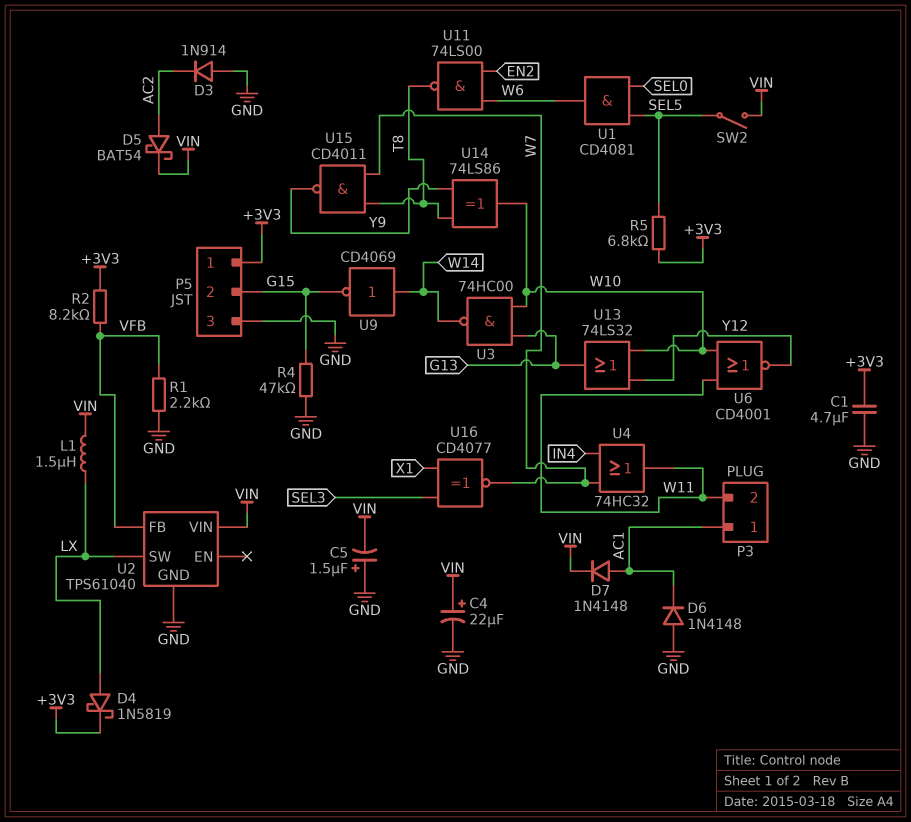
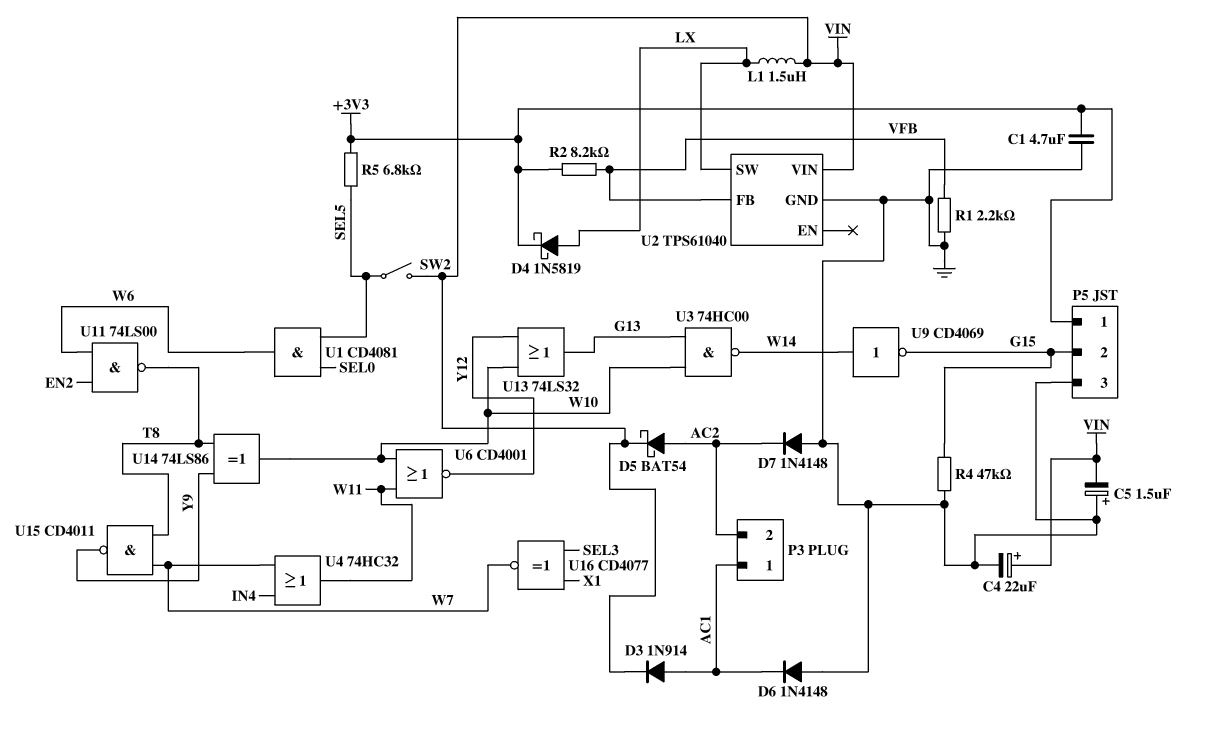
D3: diode 1N914 (A GND, K AC2) -> diode 1N914 (A AC1, K VIN)
D7: diode 1N4148 (A AC1, K VIN) -> diode 1N4148 (A GND, K AC2)
P3 pin 2: W11 -> AC2

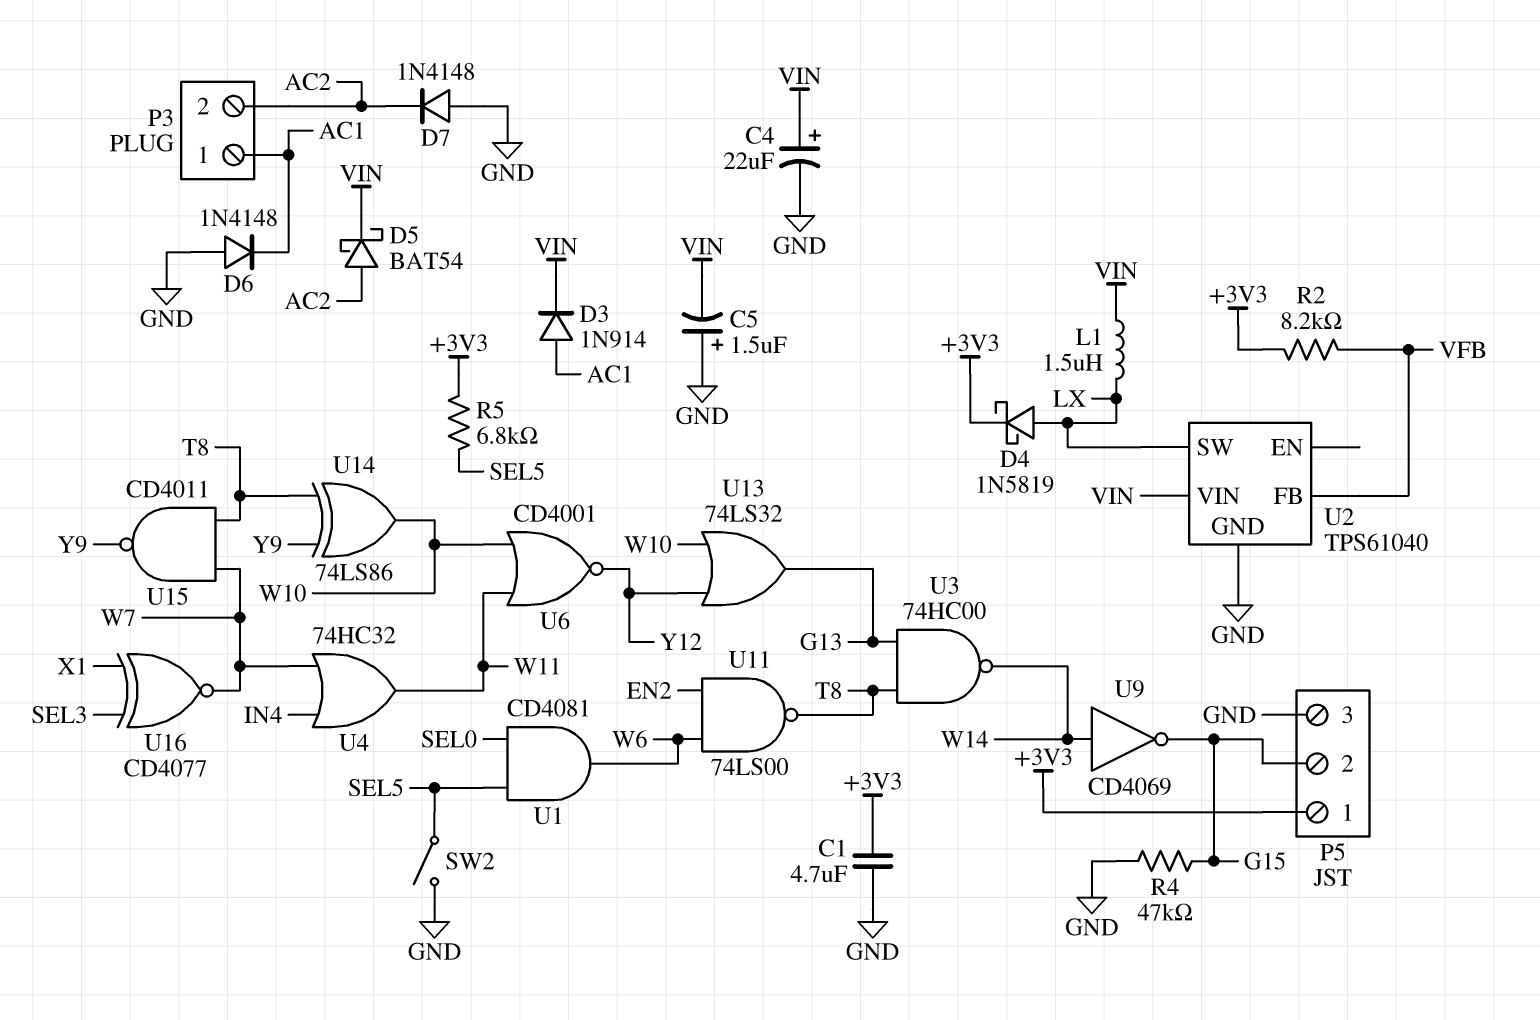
R1: 2.2k (GND, VFB) -> none
SW2: switch (SEL5, VIN) -> switch (GND, SEL5)
U3: NAND 74HC00 (in G13, in W10, out W14) -> NAND 74HC00 (in G13, in T8, out W14)

